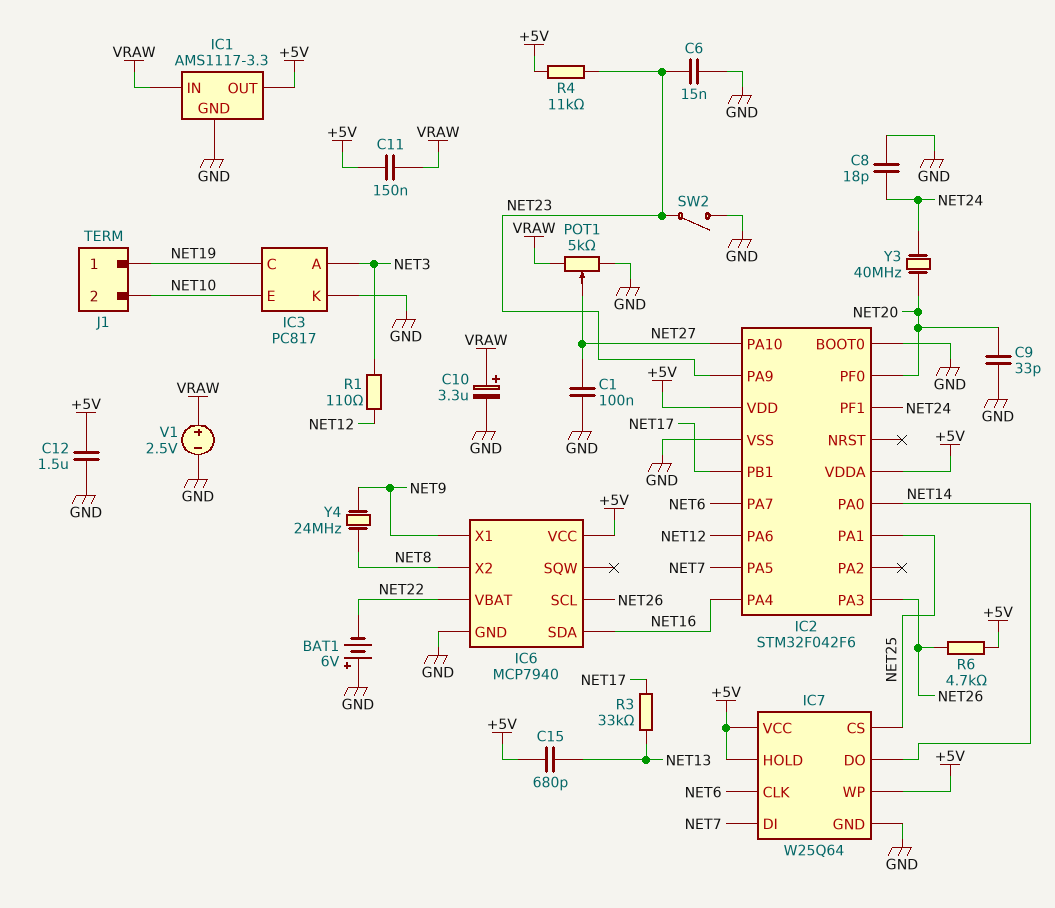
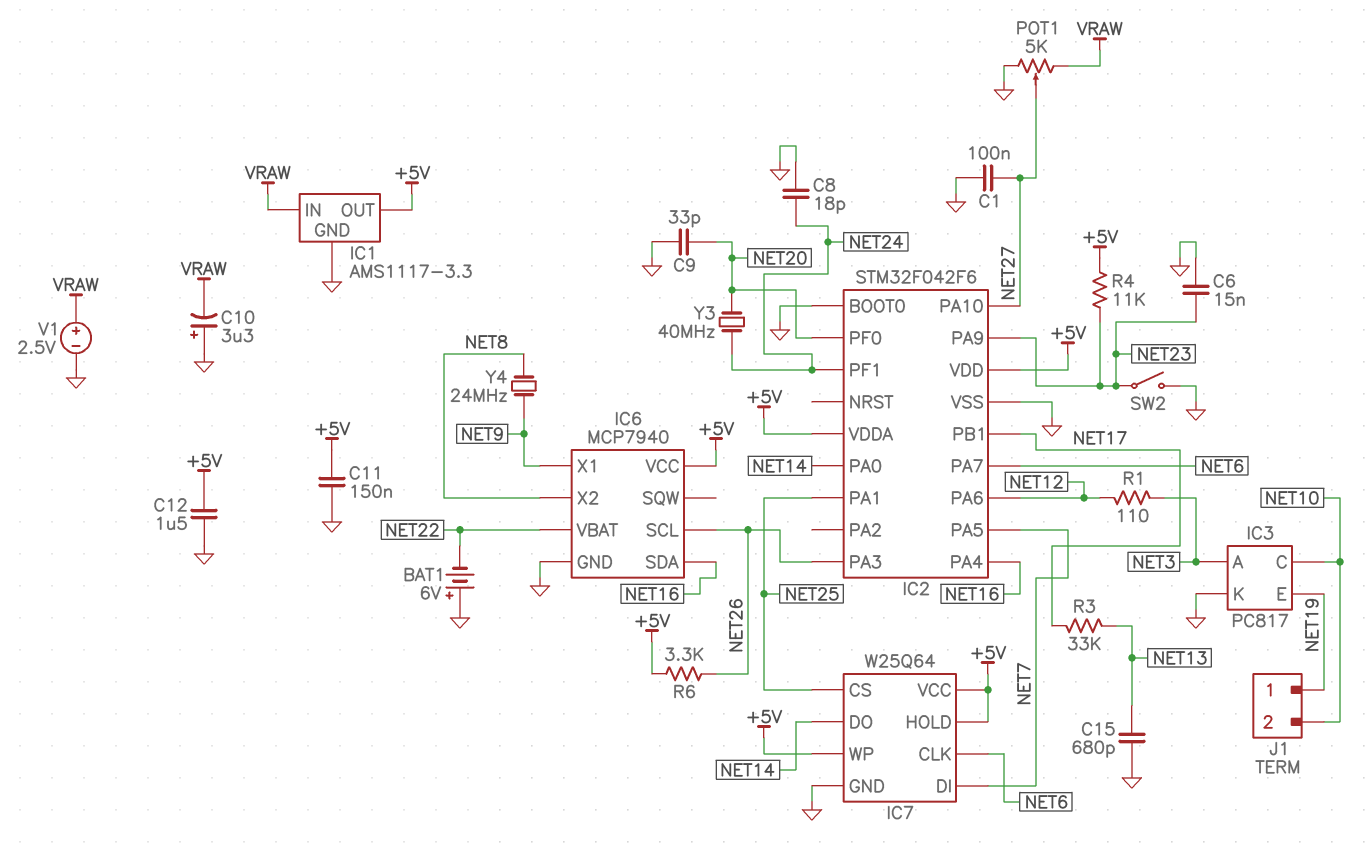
C10: 3.3uF (plus VRAW, minus GND) -> 3.3uF (plus GND, minus VRAW)
C11: 150nF (+5V, VRAW) -> 150nF (+5V, GND)
C15: 680pF (+5V, NET13) -> 680pF (GND, NET13)
IC3 pin C: NET19 -> NET10
IC3 pin E: NET10 -> NET19
R6: 4.7k (+5V, NET26) -> 3.3k (+5V, NET26)

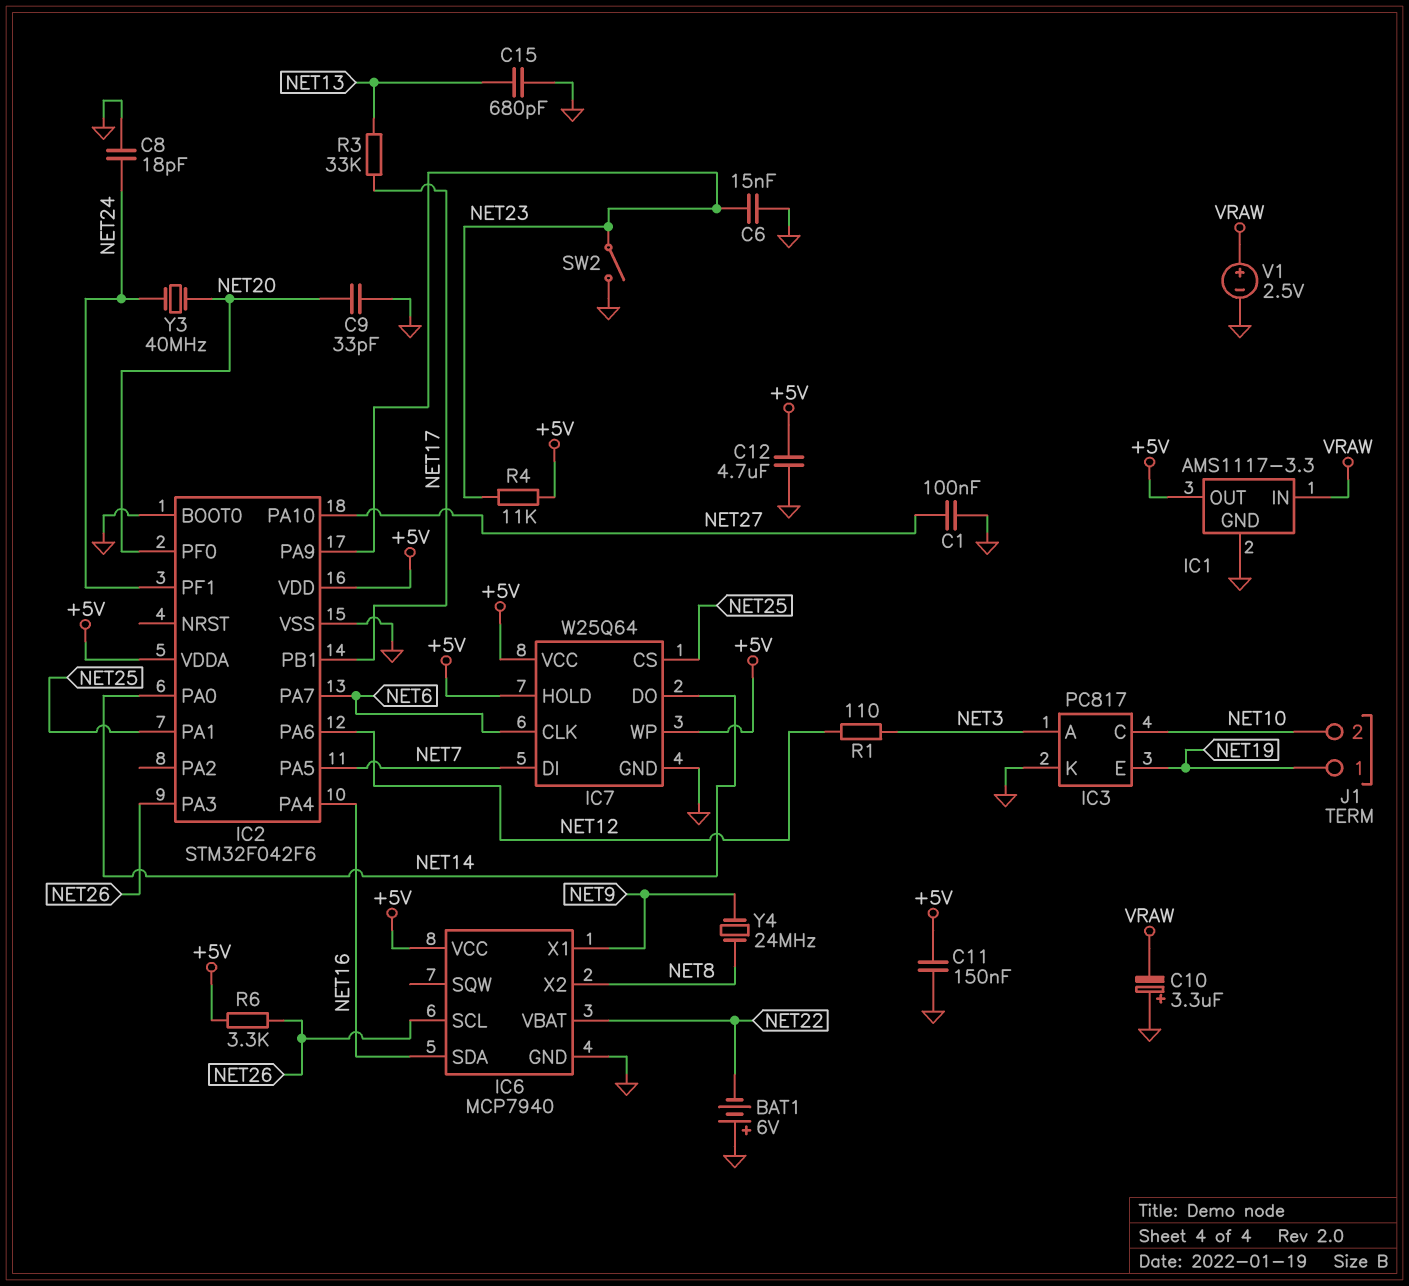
C12: 1.5uF (+5V, GND) -> 4.7uF (+5V, GND)
POT1: 5k (GND, VRAW, wiper NET27) -> none

